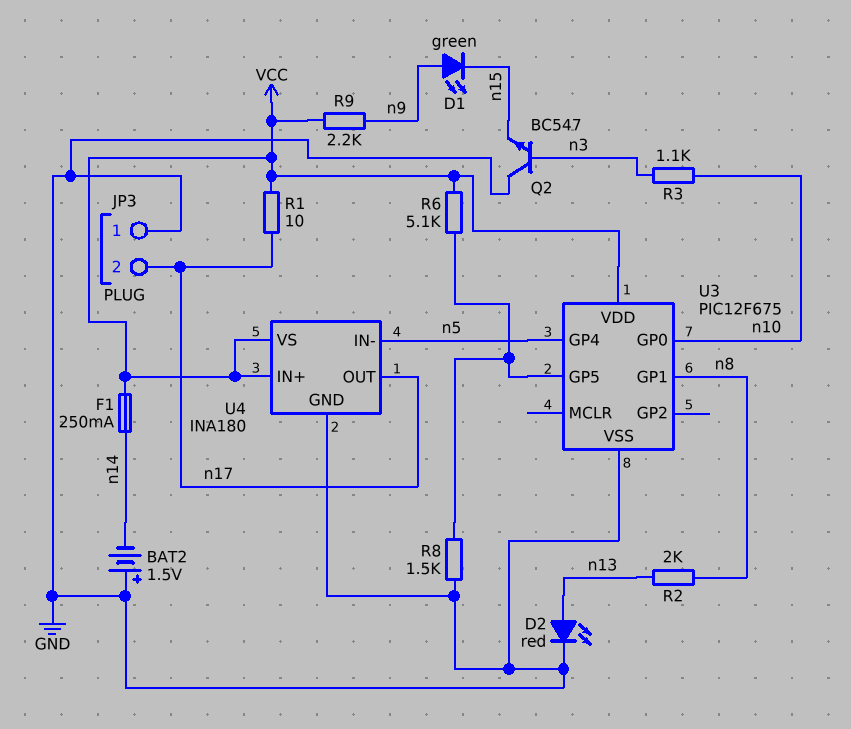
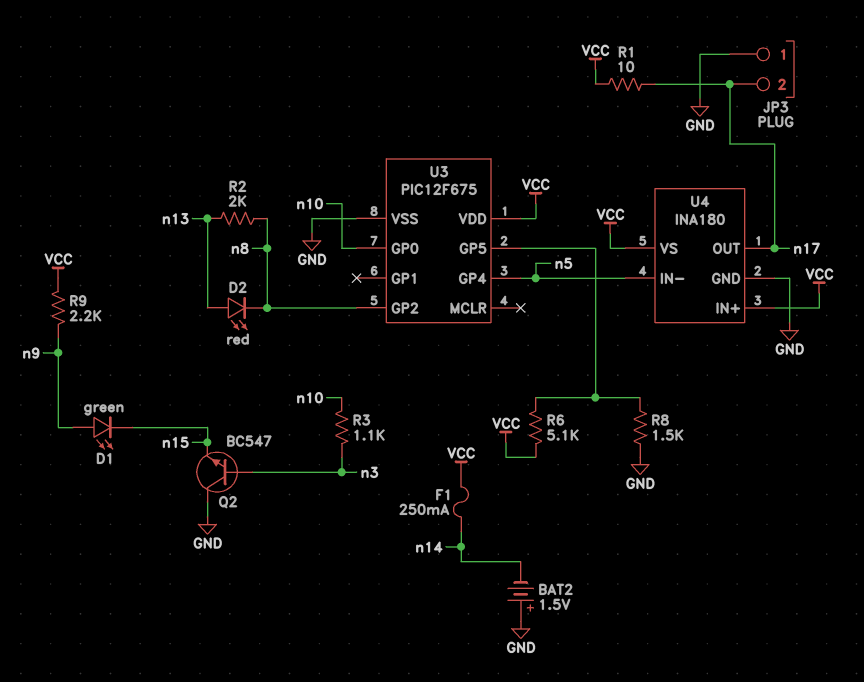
D2: LED red (A n13, K GND) -> LED red (A n13, K n8)
U3 pin GP1: n8 -> none
U3 pin GP2: none -> n8

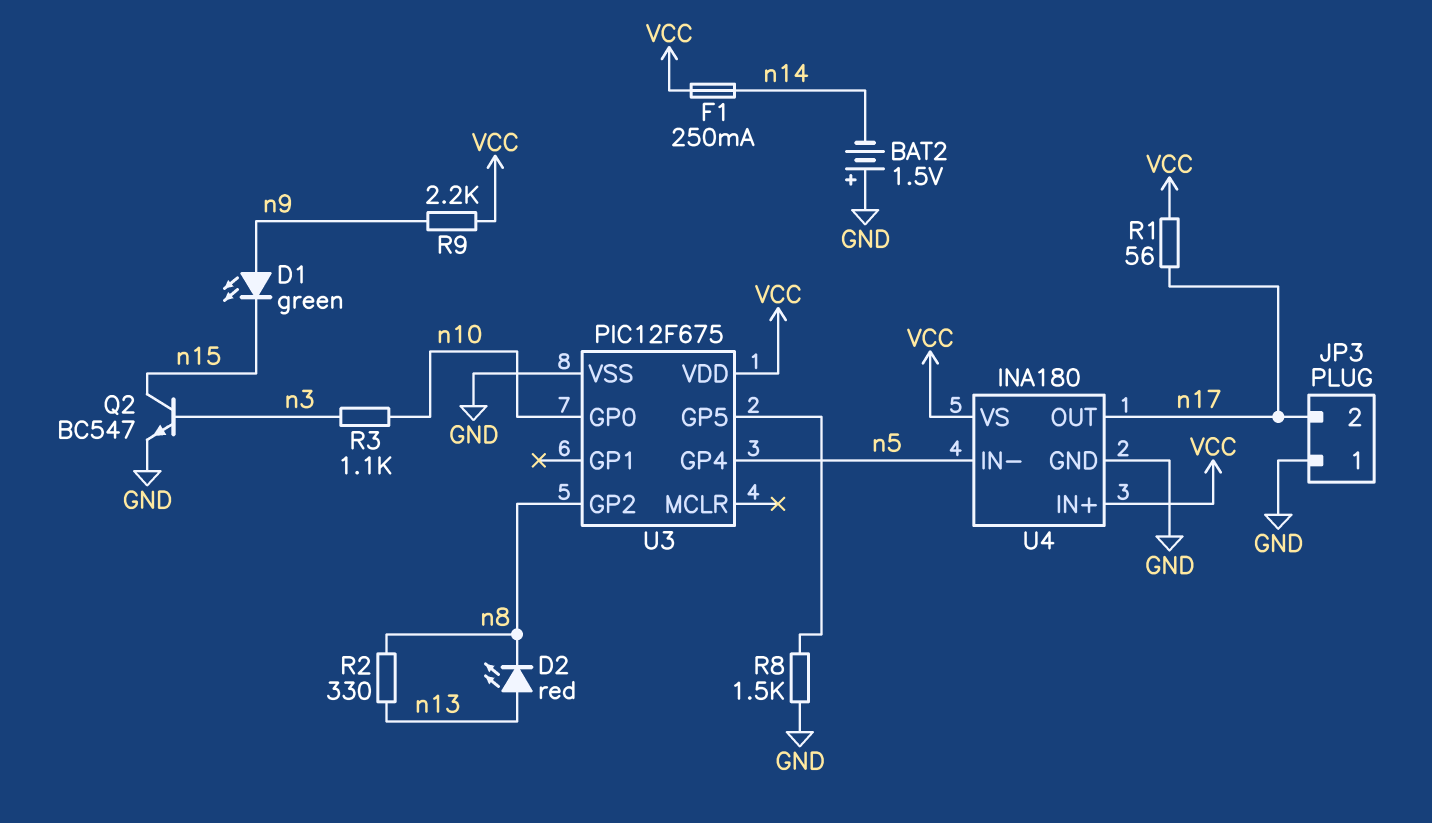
Q2: NPN BC547 (B n3, C GND, E n15) -> NPN BC547 (B n3, C n15, E GND)
R1: 10 (VCC, n17) -> 56 (VCC, n17)
R2: 2k (n8, n13) -> 330 (n8, n13)
R6: 5.1k (U3/GP5, VCC) -> none

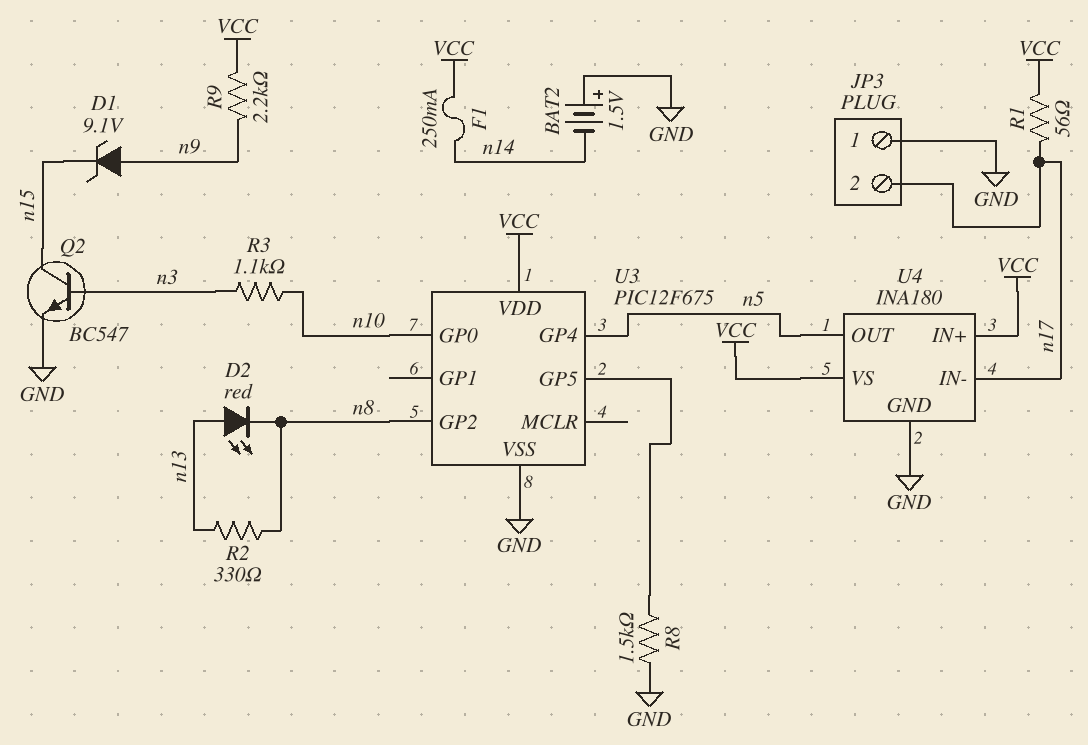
D1: LED green (A n9, K n15) -> zener 9.1V (A n9, K n15)
U4 pin IN-: n5 -> n17
U4 pin OUT: n17 -> n5

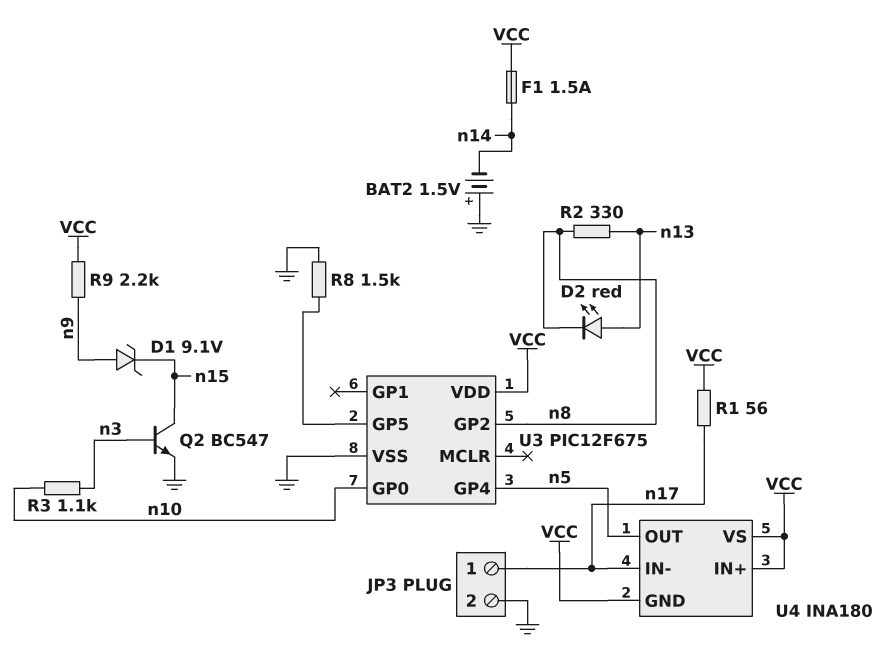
F1: 250mA (VCC, n14) -> 1.5A (VCC, n14)
JP3 pin 1: GND -> n17
JP3 pin 2: n17 -> GND
U4 pin GND: GND -> VCC

